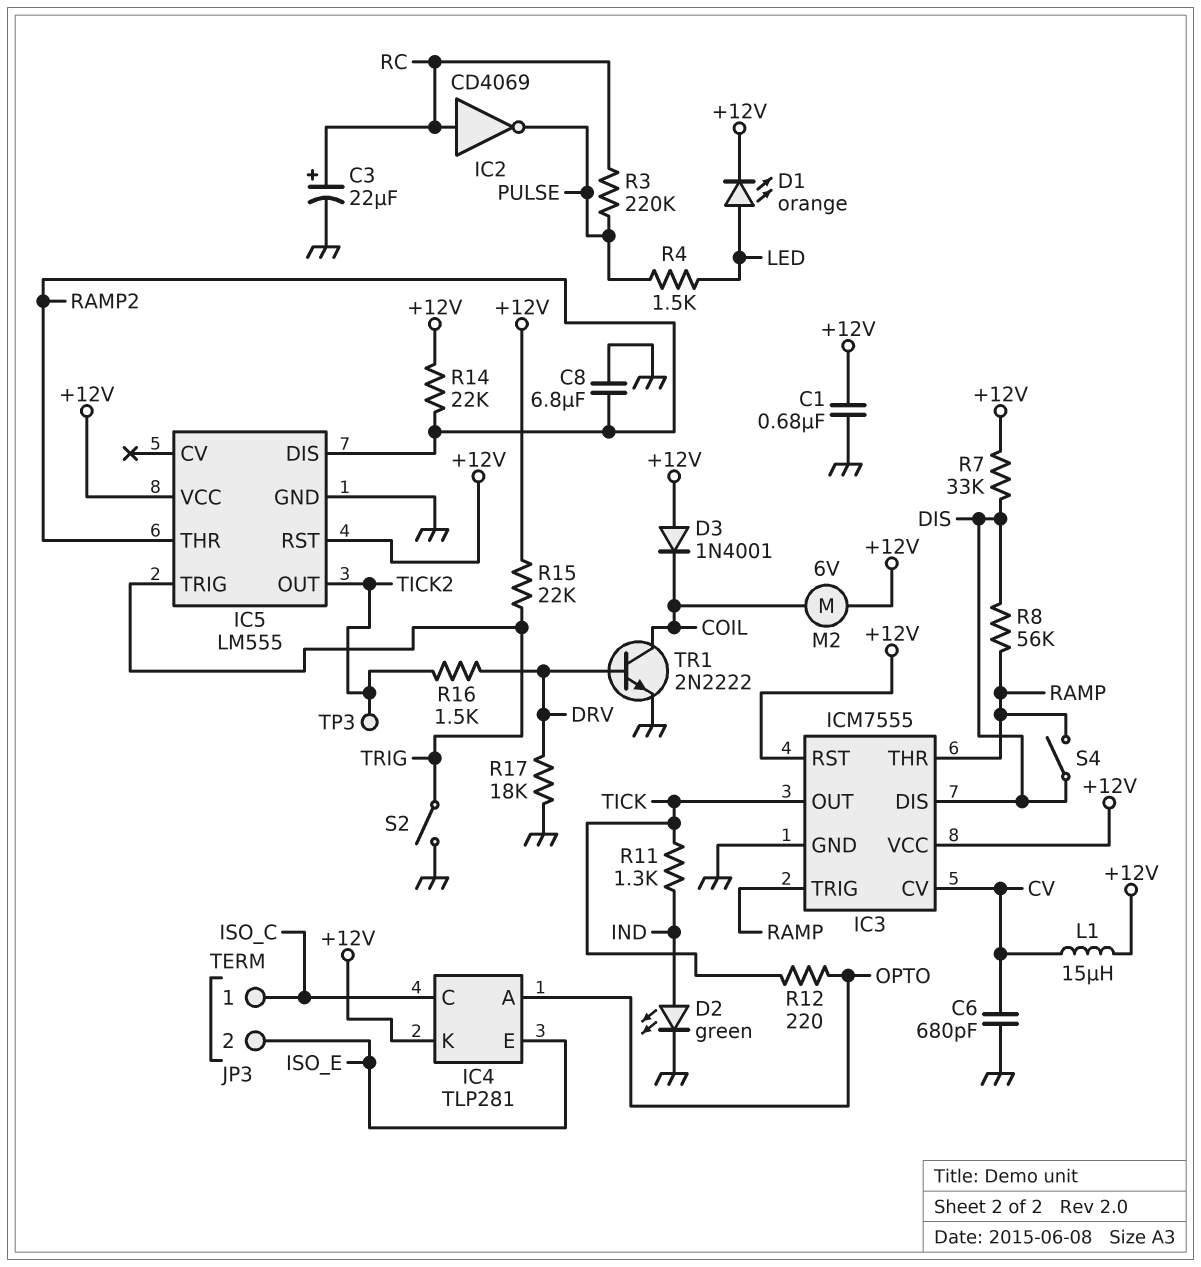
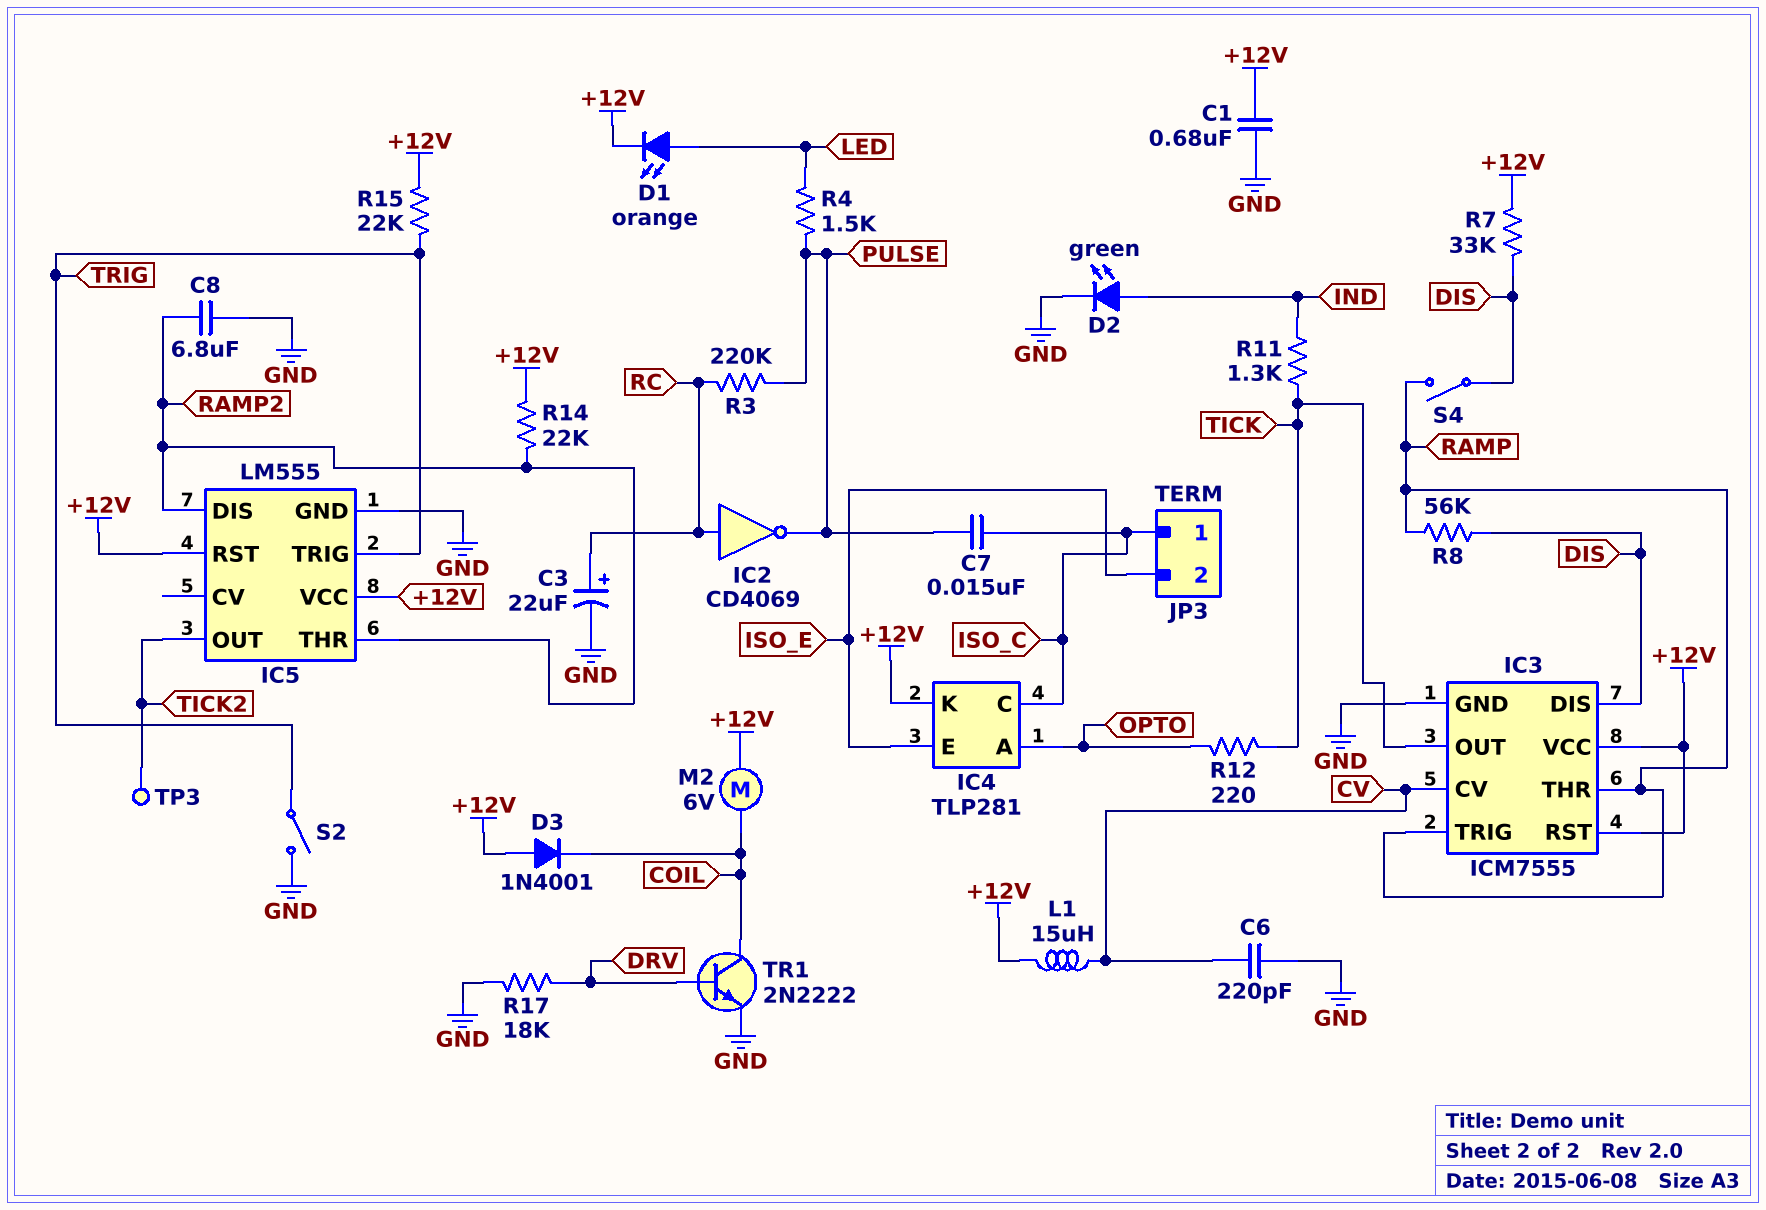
C6: 680pF (CV, GND) -> 220pF (CV, GND)
C7: none -> 15nF (ISO_C, PULSE)
R16: 1.5k (DRV, TICK2) -> none

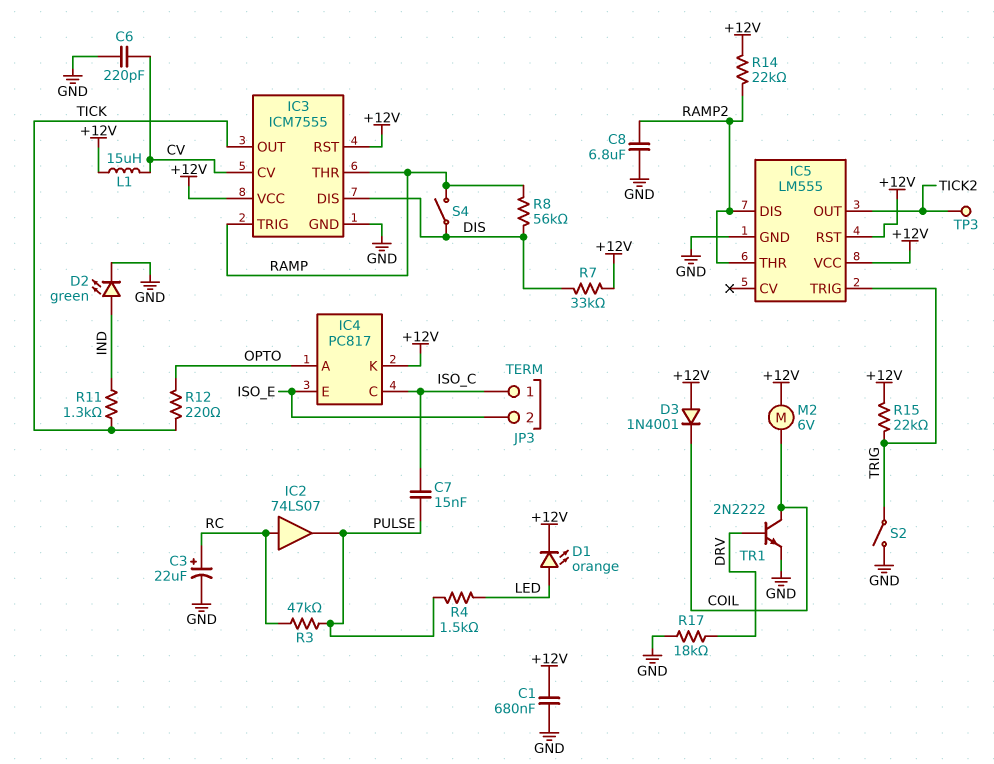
IC2: NOT CD4069 (in RC, out PULSE) -> buffer 74LS07 (in RC, out PULSE)
IC4: TLP281 -> PC817
R3: 220k (PULSE, RC) -> 47k (PULSE, RC)

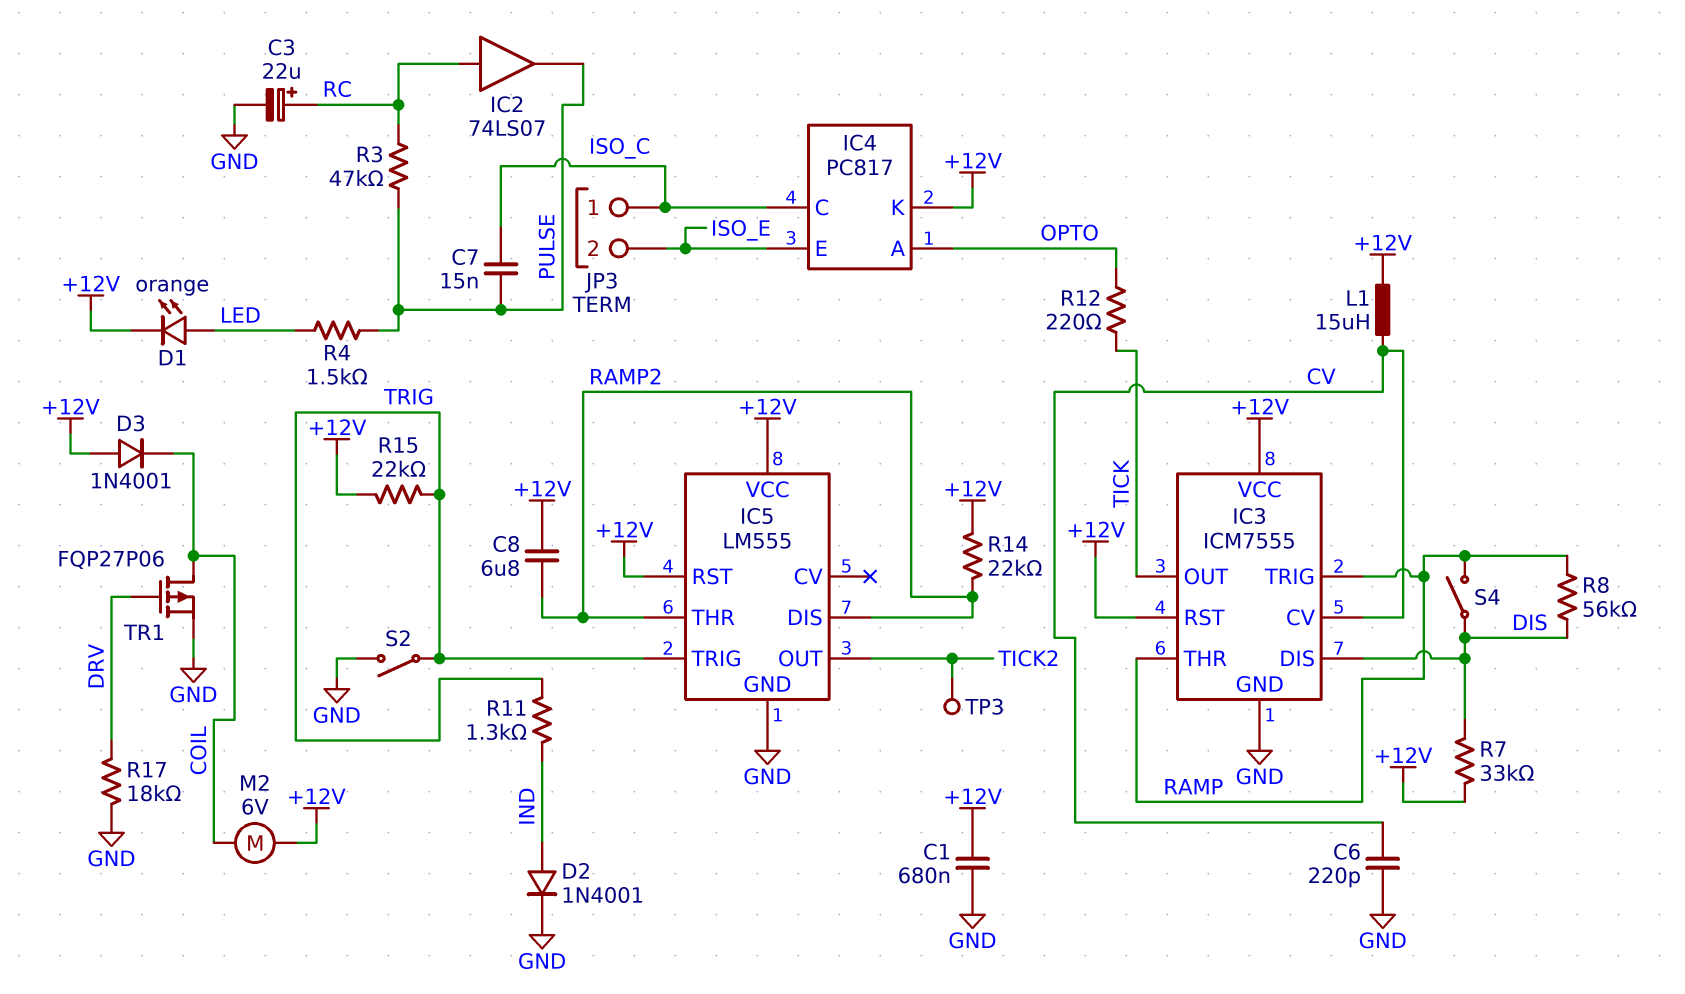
C8: 6.8uF (GND, RAMP2) -> 6.8uF (+12V, RAMP2)
D2: LED green (A IND, K GND) -> diode 1N4001 (A IND, K GND)
R11: 1.3k (IND, TICK) -> 1.3k (IND, TRIG)
TR1: NPN 2N2222 (B DRV, C COIL, E GND) -> PMOS FQP27P06 (G DRV, D COIL, S GND)

